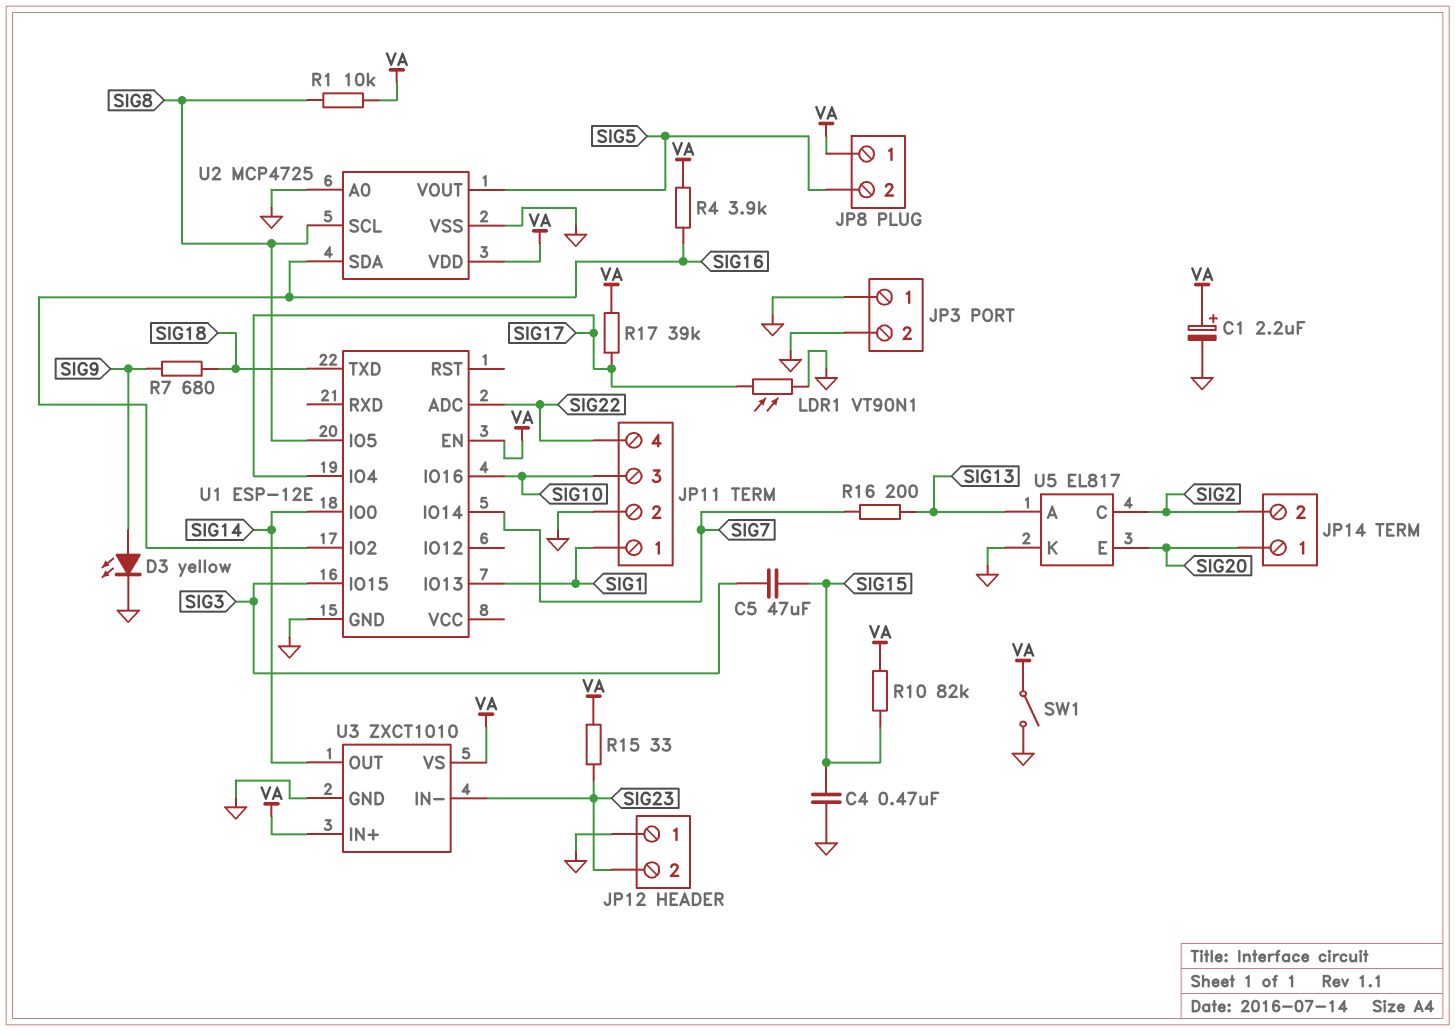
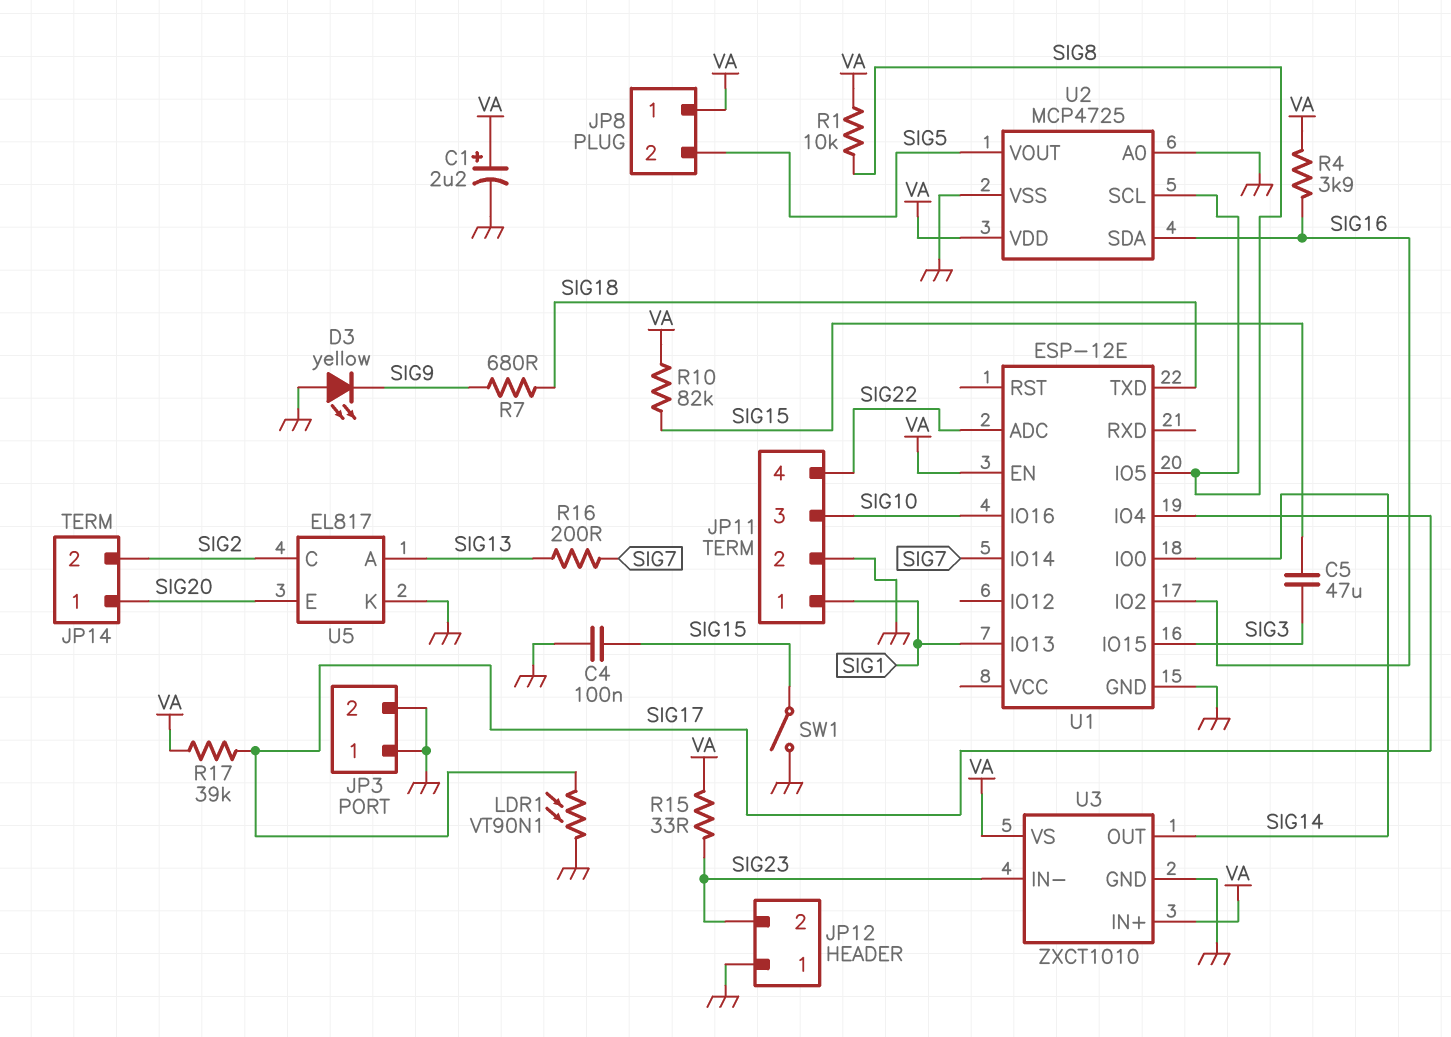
C4: 470nF (GND, SIG15) -> 100nF (GND, SIG15)
D3: LED yellow (A SIG9, K GND) -> LED yellow (A GND, K SIG9)
SW1: switch (GND, VA) -> switch (GND, SIG15)

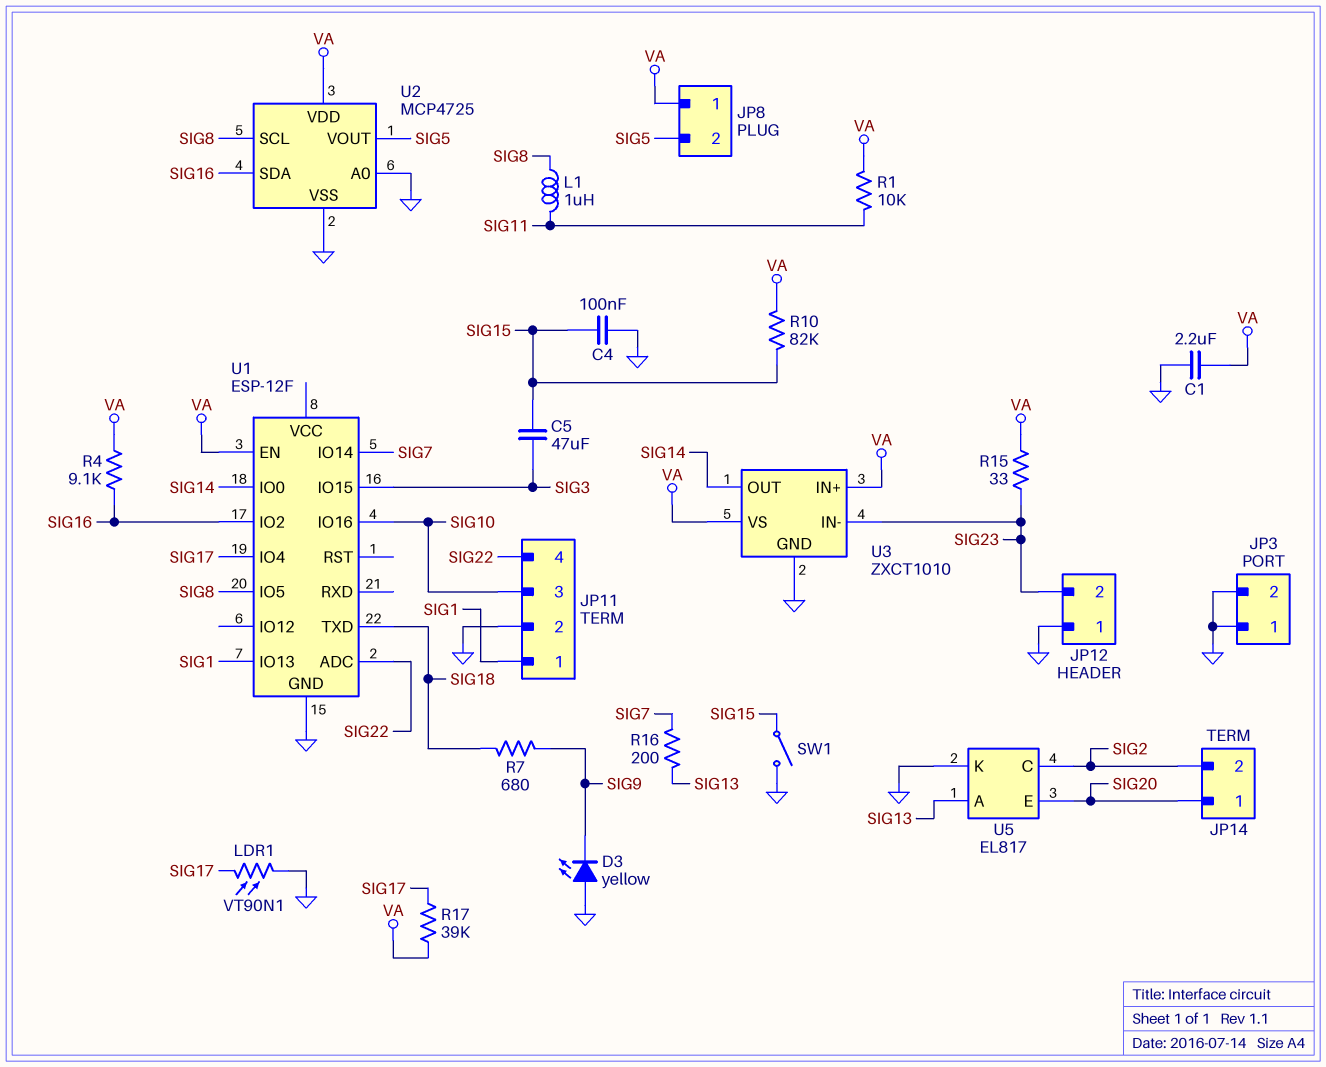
C1: 2.2uF (plus VA, minus GND) -> 2.2uF (GND, VA)
L1: none -> 1uH (SIG8, SIG11)
R1: 10k (SIG8, VA) -> 10k (SIG11, VA)
R4: 3.9k (SIG16, VA) -> 9.1k (SIG16, VA)
U1: ESP-12E -> ESP-12F

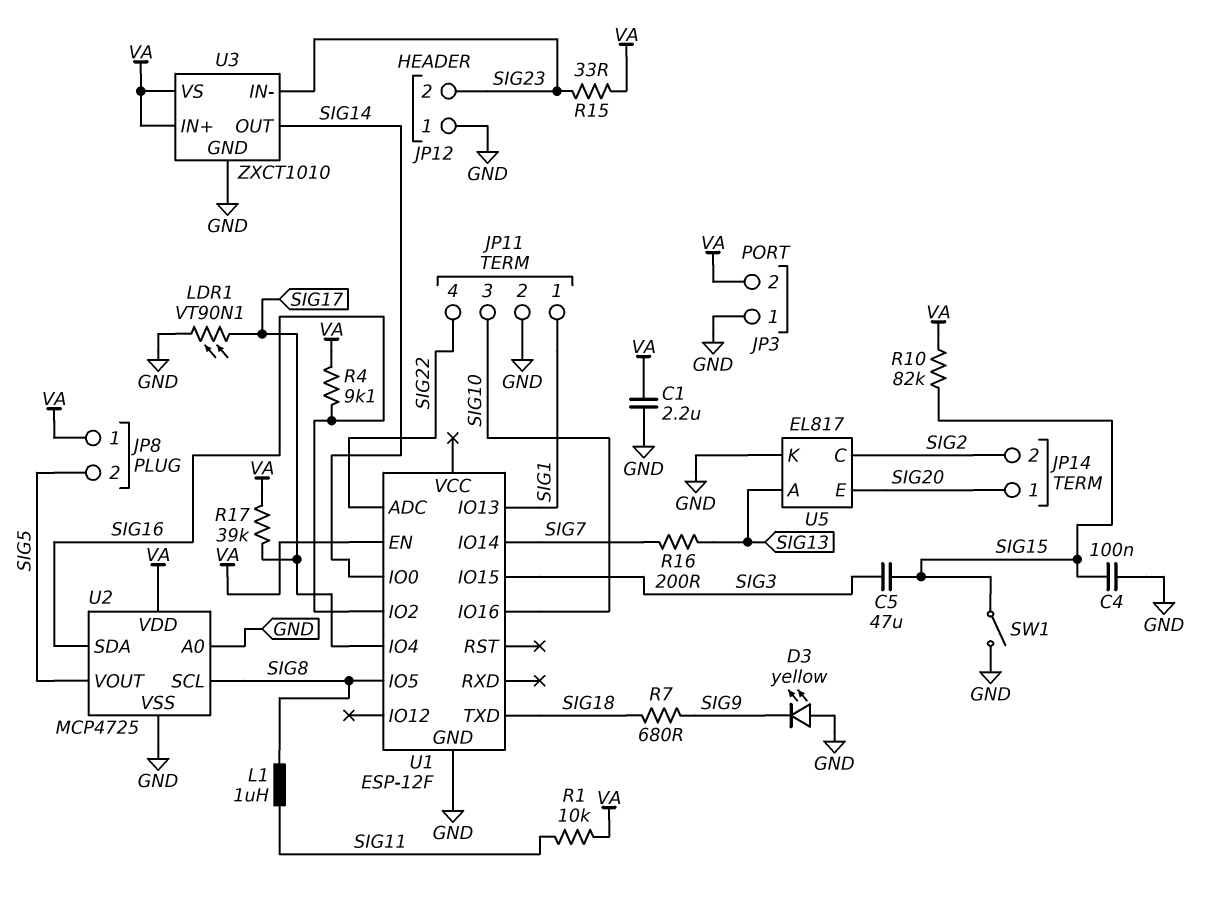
JP3 pin 2: GND -> VA

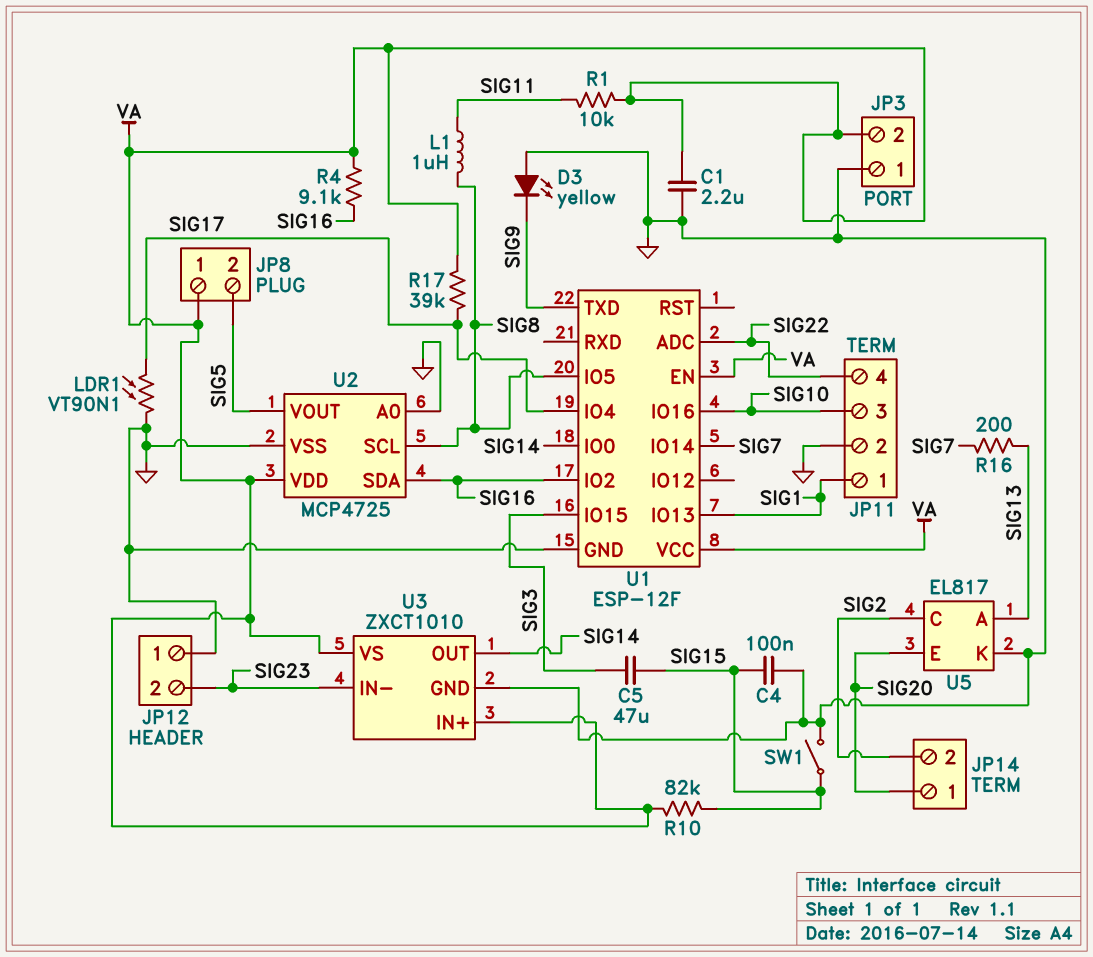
R7: 680 (SIG9, SIG18) -> none
R15: 33 (SIG23, VA) -> none
U1 pin TXD: SIG18 -> SIG9
U1 pin VCC: none -> VA

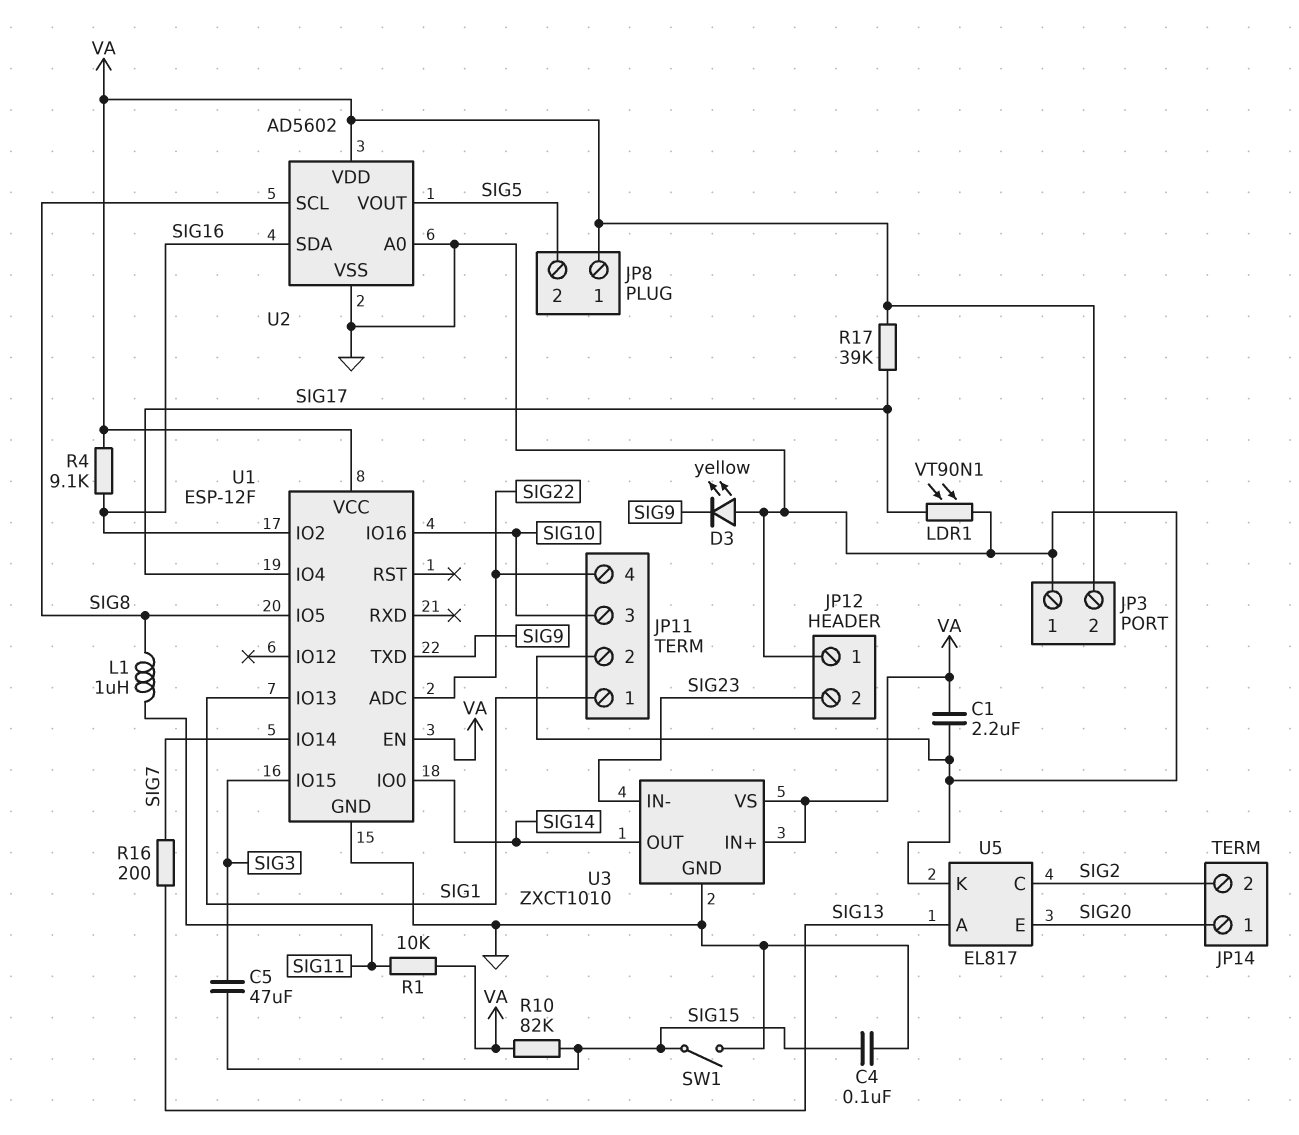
U2: MCP4725 -> AD5602

